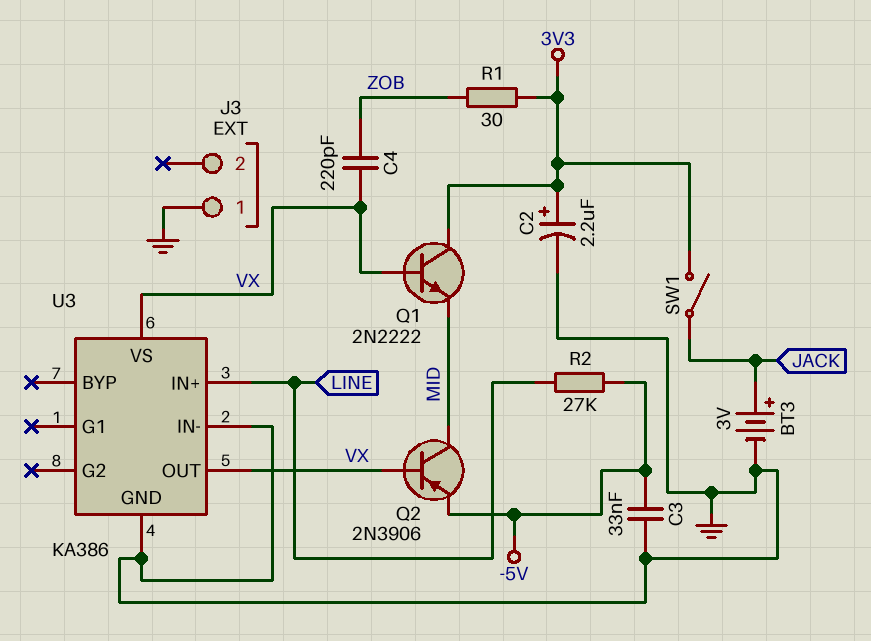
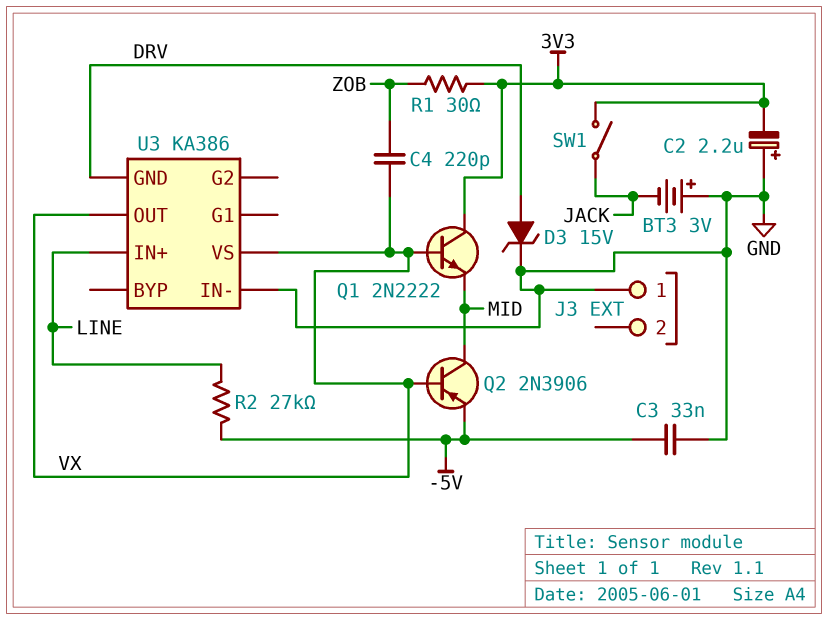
BT3: 3V (plus JACK, minus GND) -> 3V (plus GND, minus JACK)
C2: 2.2uF (plus 3V3, minus GND) -> 2.2uF (plus GND, minus 3V3)
D3: none -> zener 15V (A DRV, K GND)
U3 pin GND: GND -> DRV

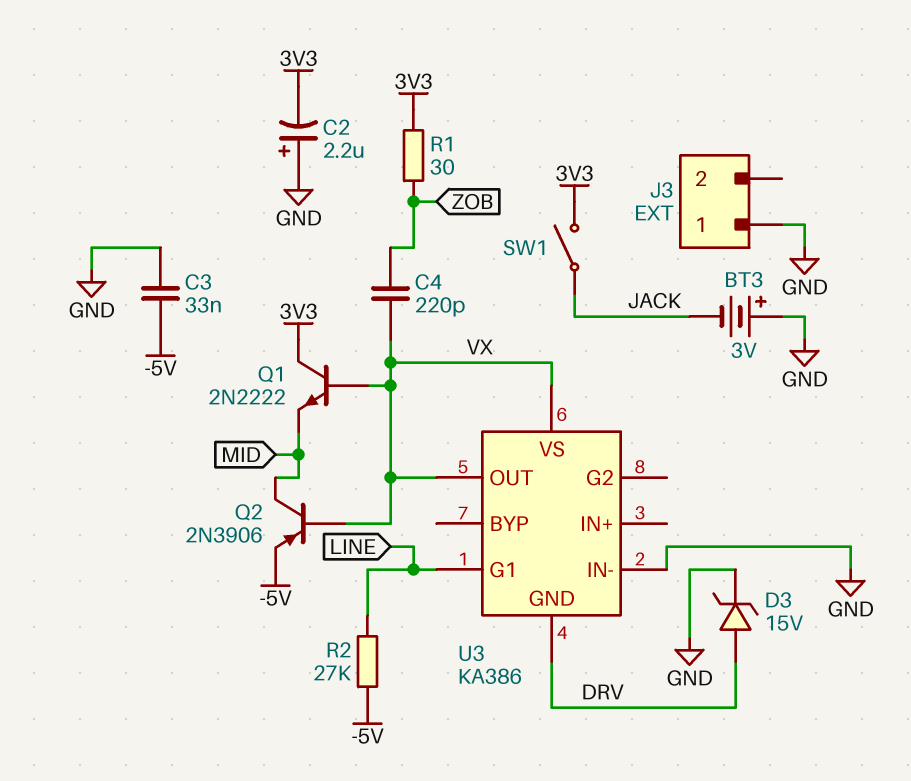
U3 pin G1: none -> LINE
U3 pin IN+: LINE -> none

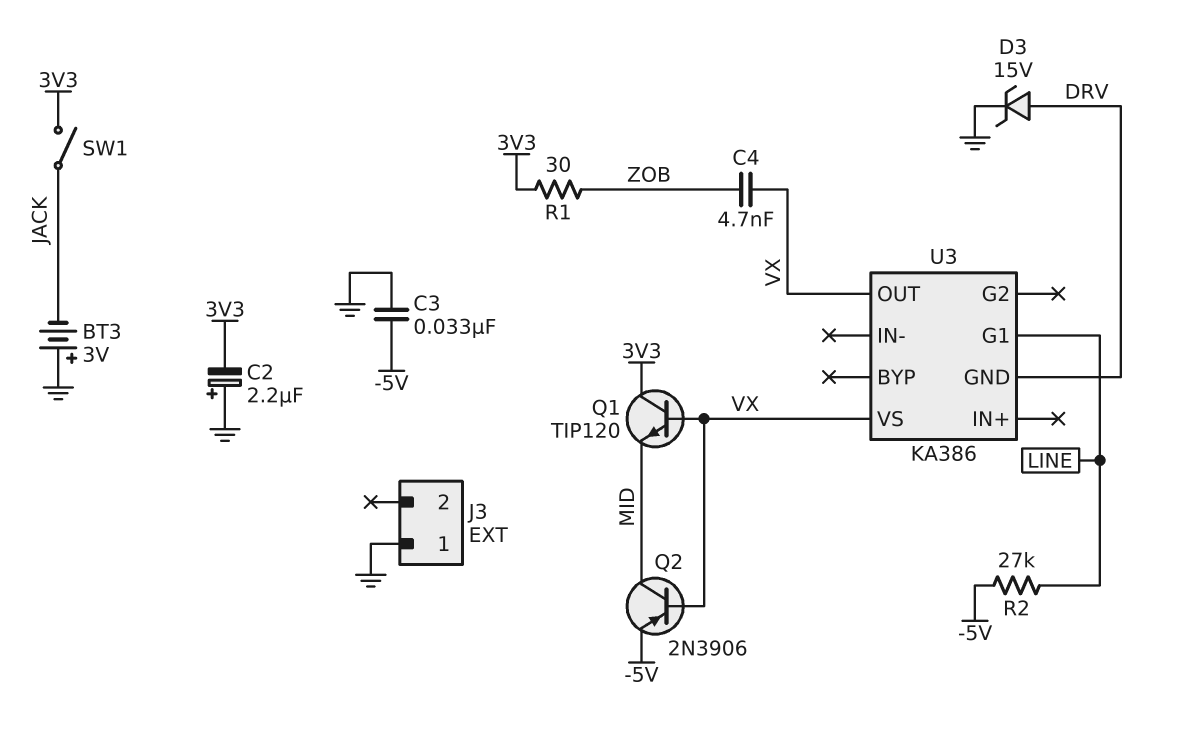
C4: 220pF (VX, ZOB) -> 4.7nF (VX, ZOB)
Q1: NPN 2N2222 (B VX, C 3V3, E MID) -> NPN TIP120 (B VX, C 3V3, E MID)
U3 pin IN-: GND -> none

